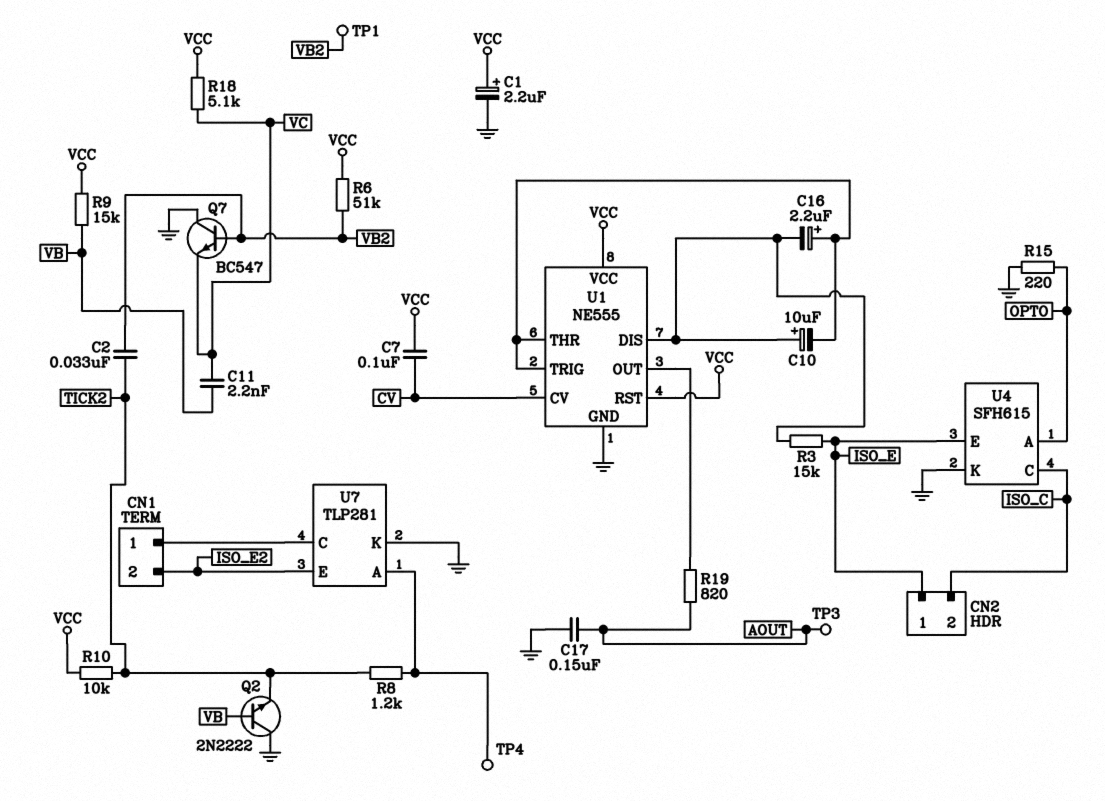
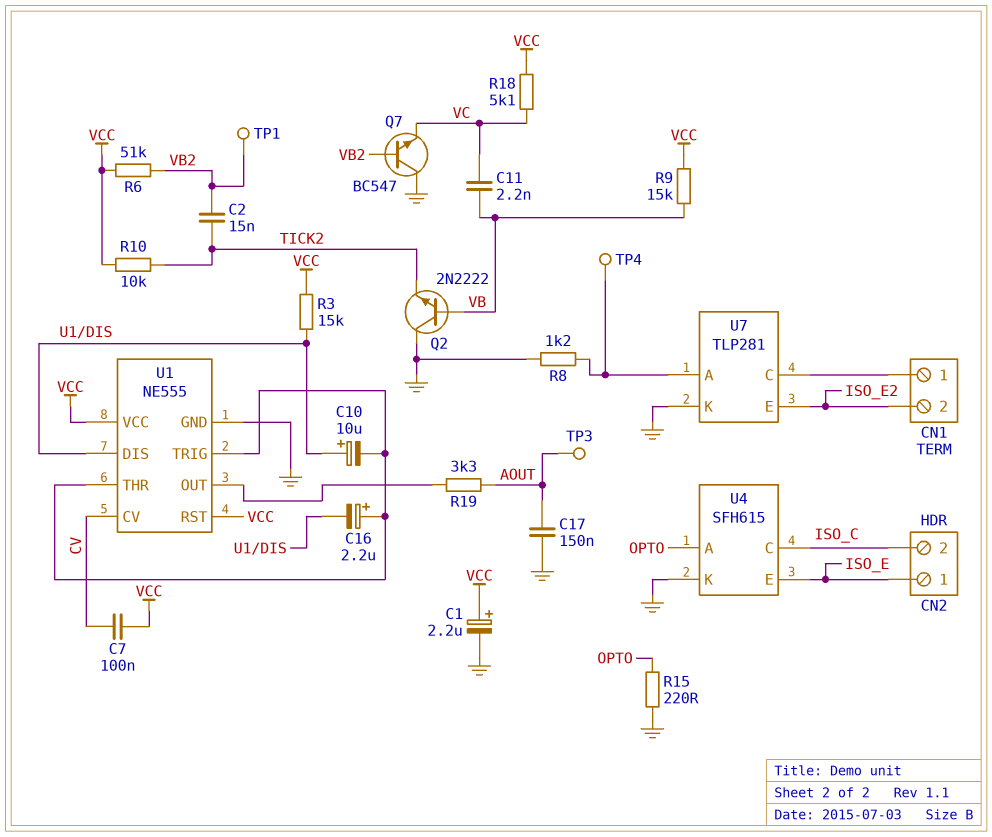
C2: 33nF (TICK2, VB2) -> 15nF (TICK2, VB2)
R3: 15k (ISO_E, U1/DIS) -> 15k (U1/DIS, VCC)
R8: 1.2k (TICK2, U7/A) -> 1.2k (GND, U7/A)
R19: 820 (AOUT, U1/OUT) -> 3.3k (AOUT, U1/OUT)

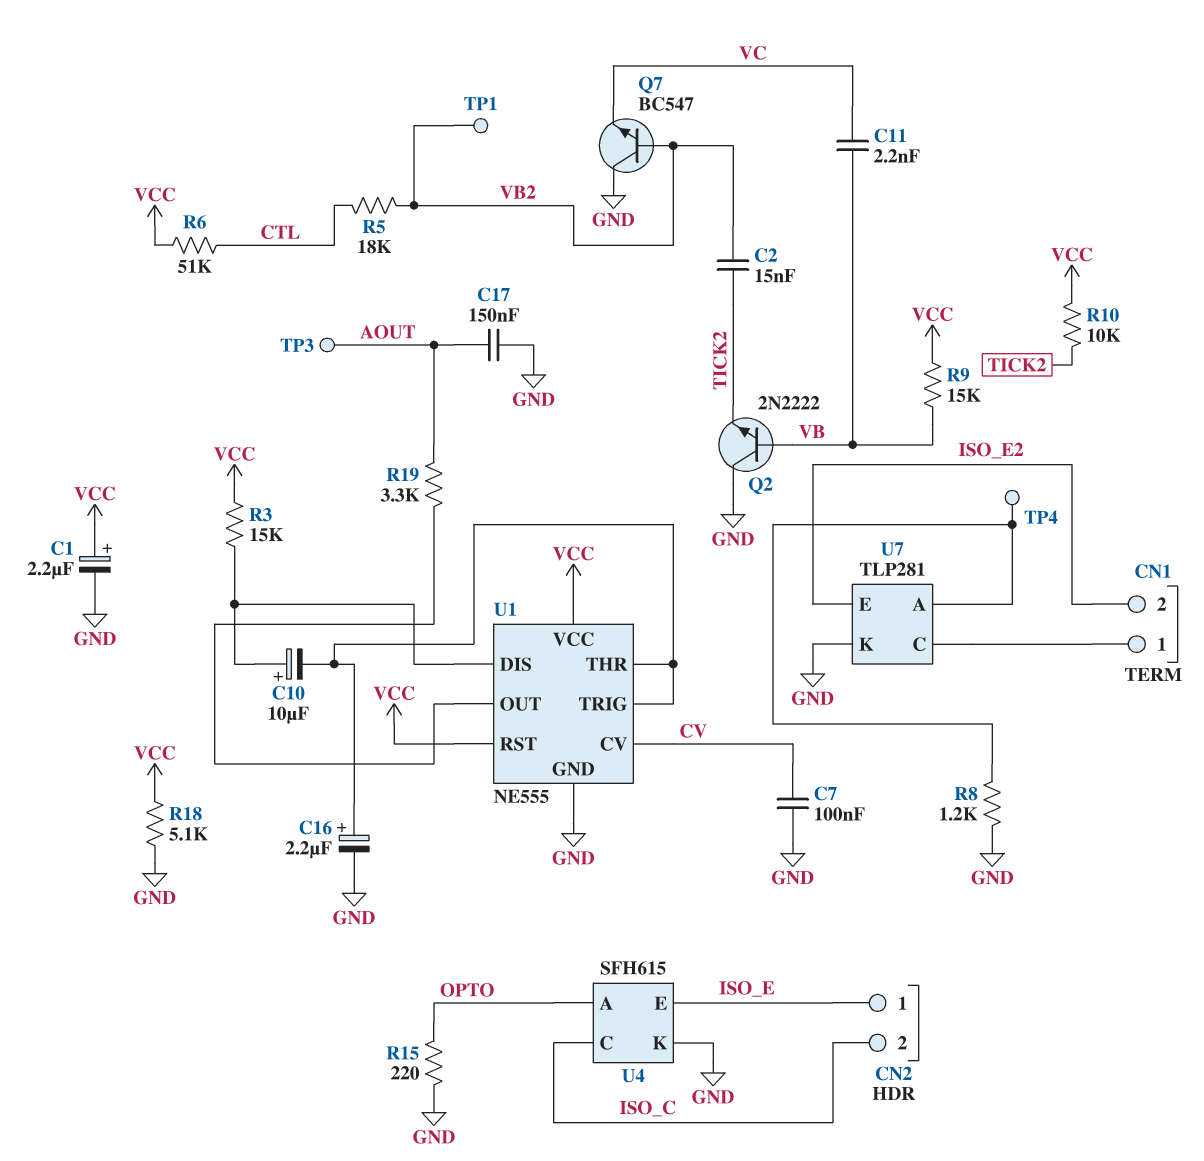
C7: 100nF (CV, VCC) -> 100nF (CV, GND)
C16: 2.2uF (plus U1/THR, minus U1/DIS) -> 2.2uF (plus U1/THR, minus GND)
R5: none -> 18k (CTL, VB2)
R6: 51k (VB2, VCC) -> 51k (CTL, VCC)
R18: 5.1k (VC, VCC) -> 5.1k (GND, VCC)

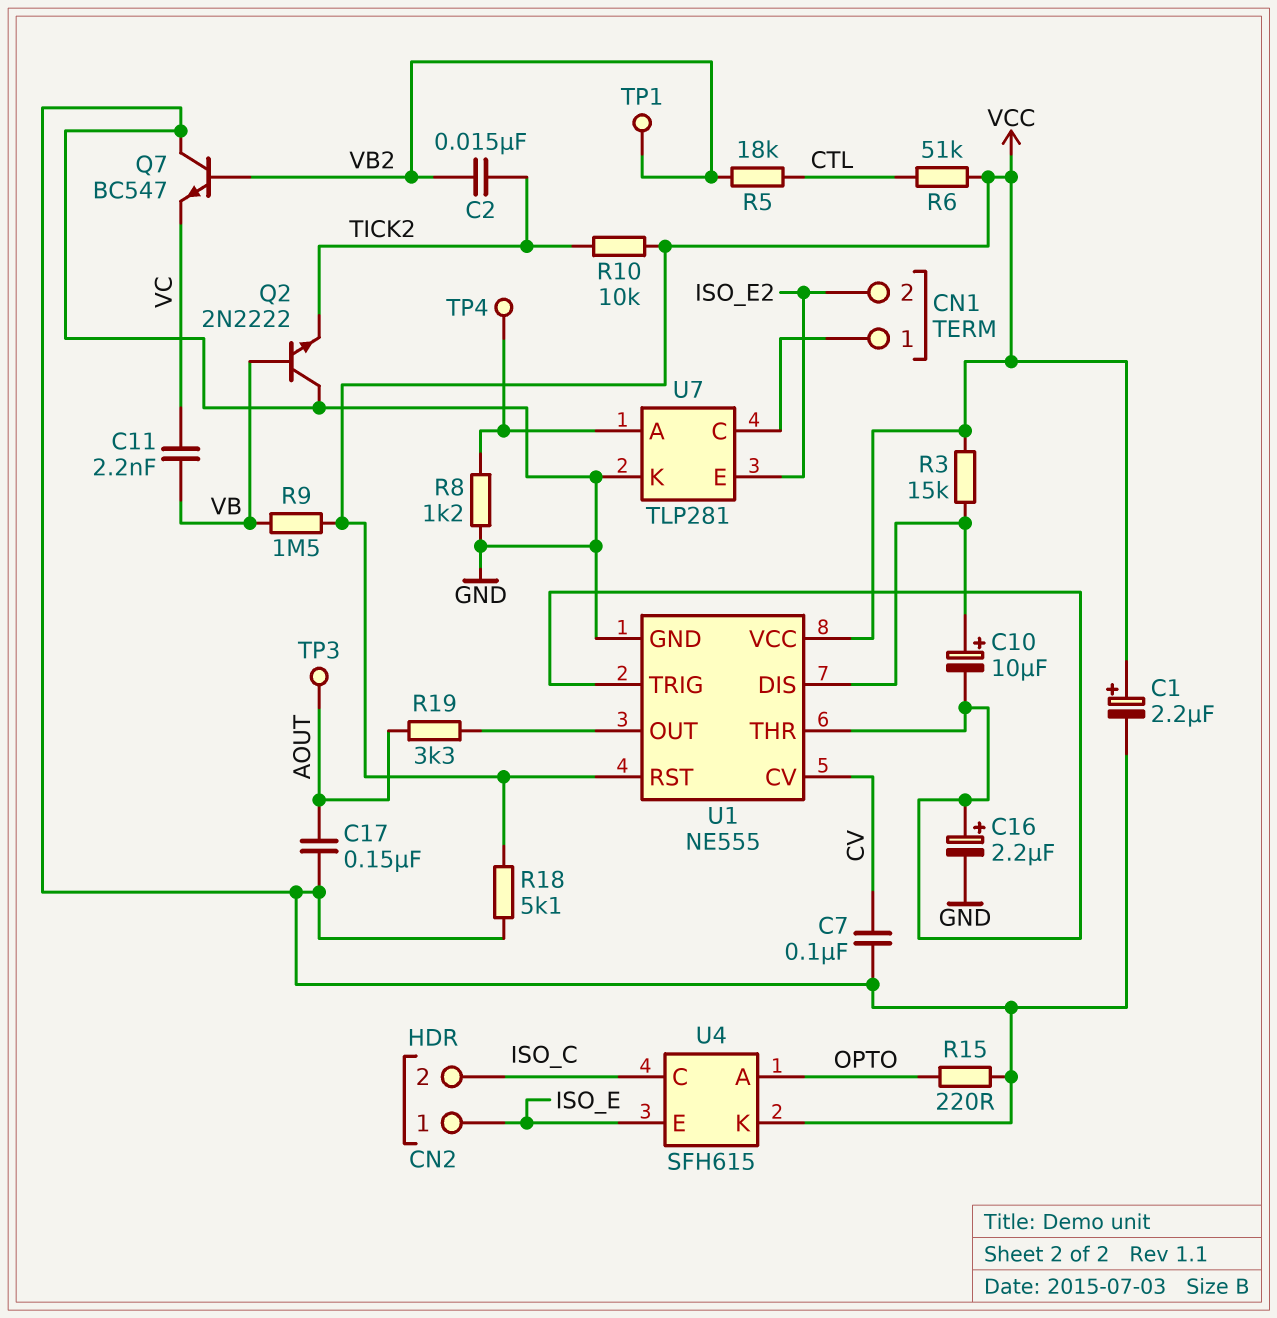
R9: 15k (VB, VCC) -> 1.5M (VB, VCC)

